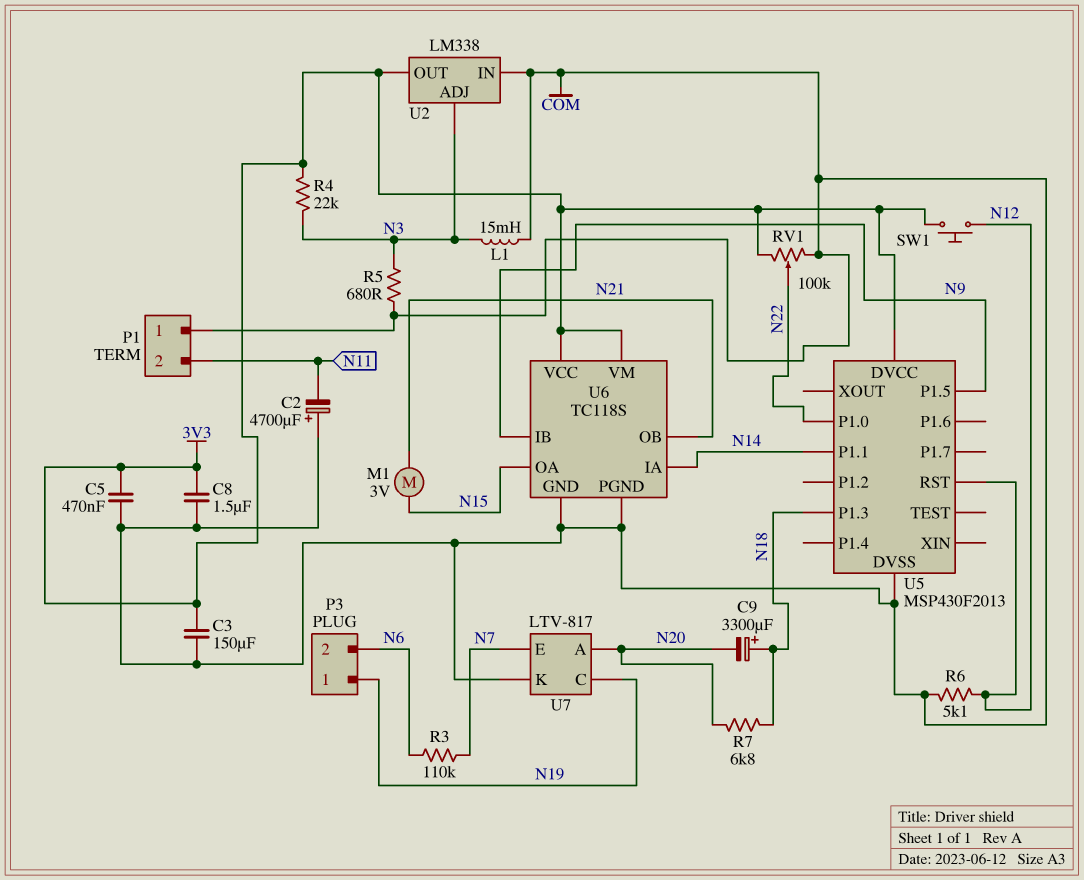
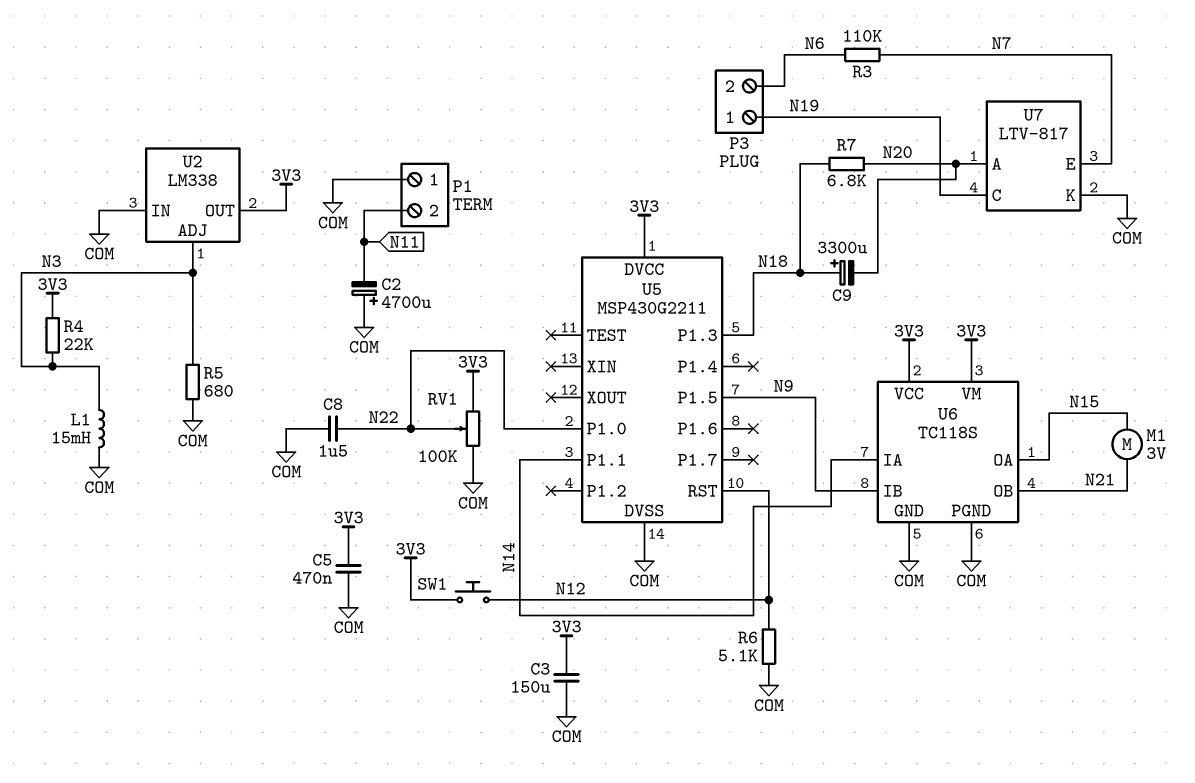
C8: 1.5uF (3V3, COM) -> 1.5uF (COM, N22)
U5: MSP430F2013 -> MSP430G2211

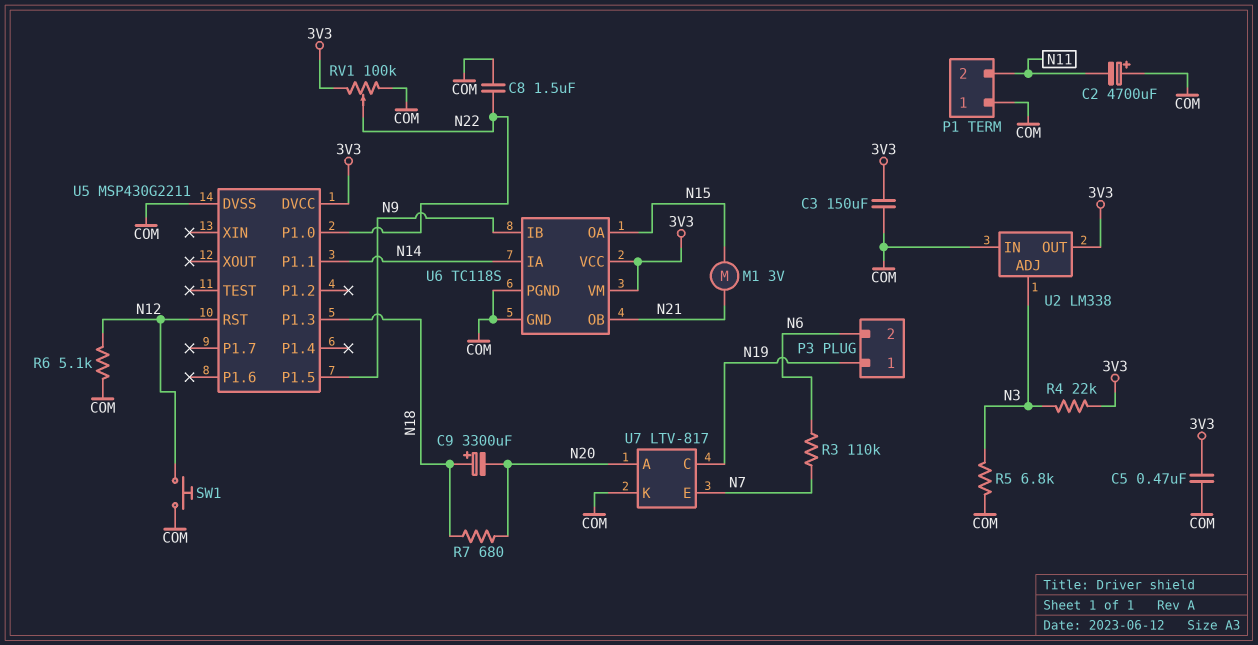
L1: 15mH (COM, N3) -> none
R5: 680 (COM, N3) -> 6.8k (COM, N3)
R7: 6.8k (N18, N20) -> 680 (N18, N20)
SW1: button (3V3, N12) -> button (COM, N12)

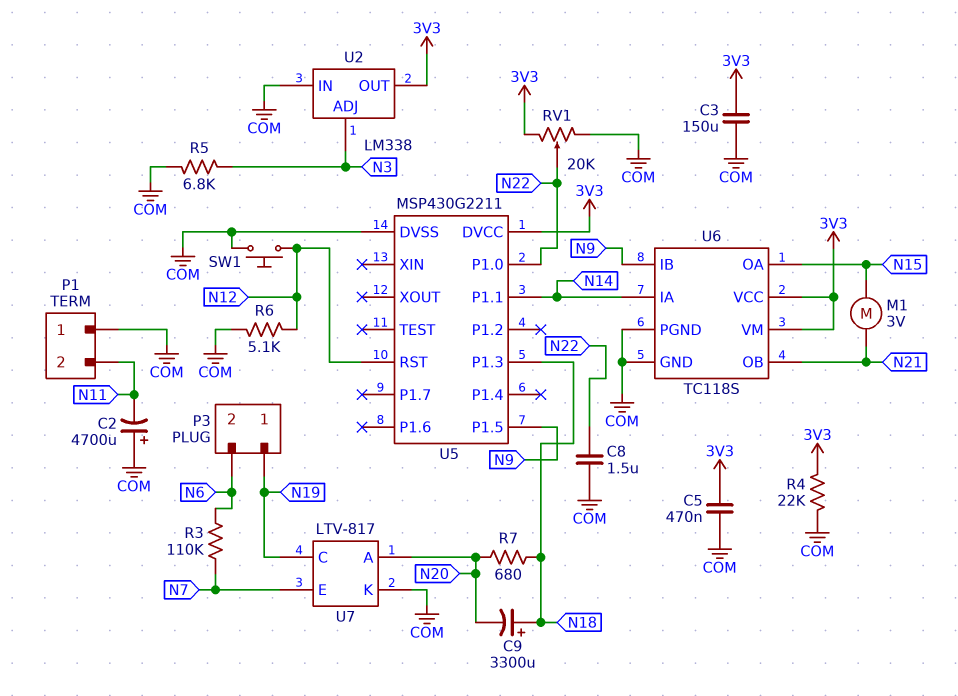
R4: 22k (3V3, N3) -> 22k (3V3, COM)
RV1: 100k (3V3, COM, wiper N22) -> 20k (3V3, COM, wiper N22)

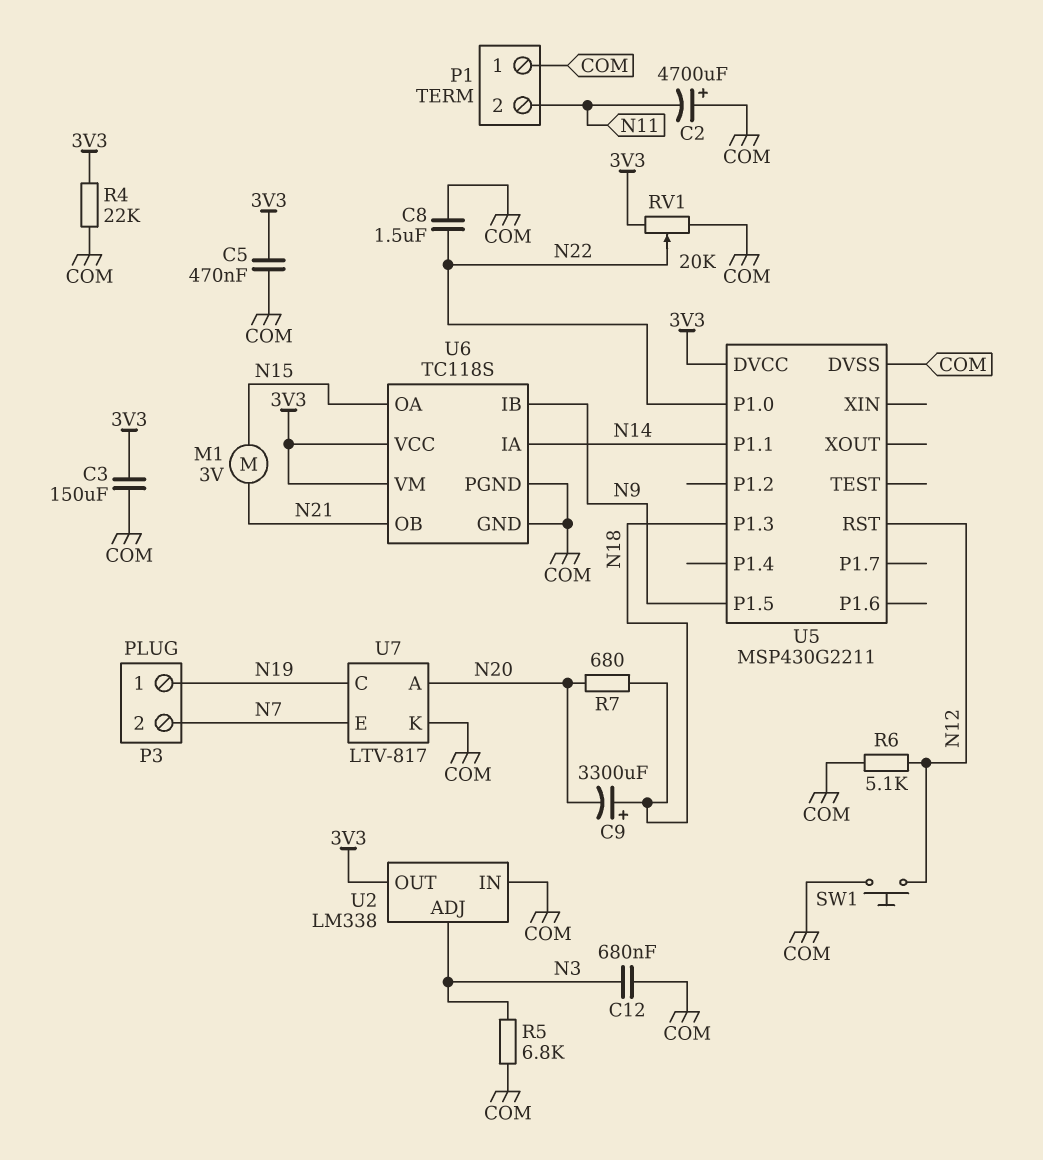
C12: none -> 680nF (COM, N3)
P3 pin 2: N6 -> N7
R3: 110k (N6, N7) -> none

